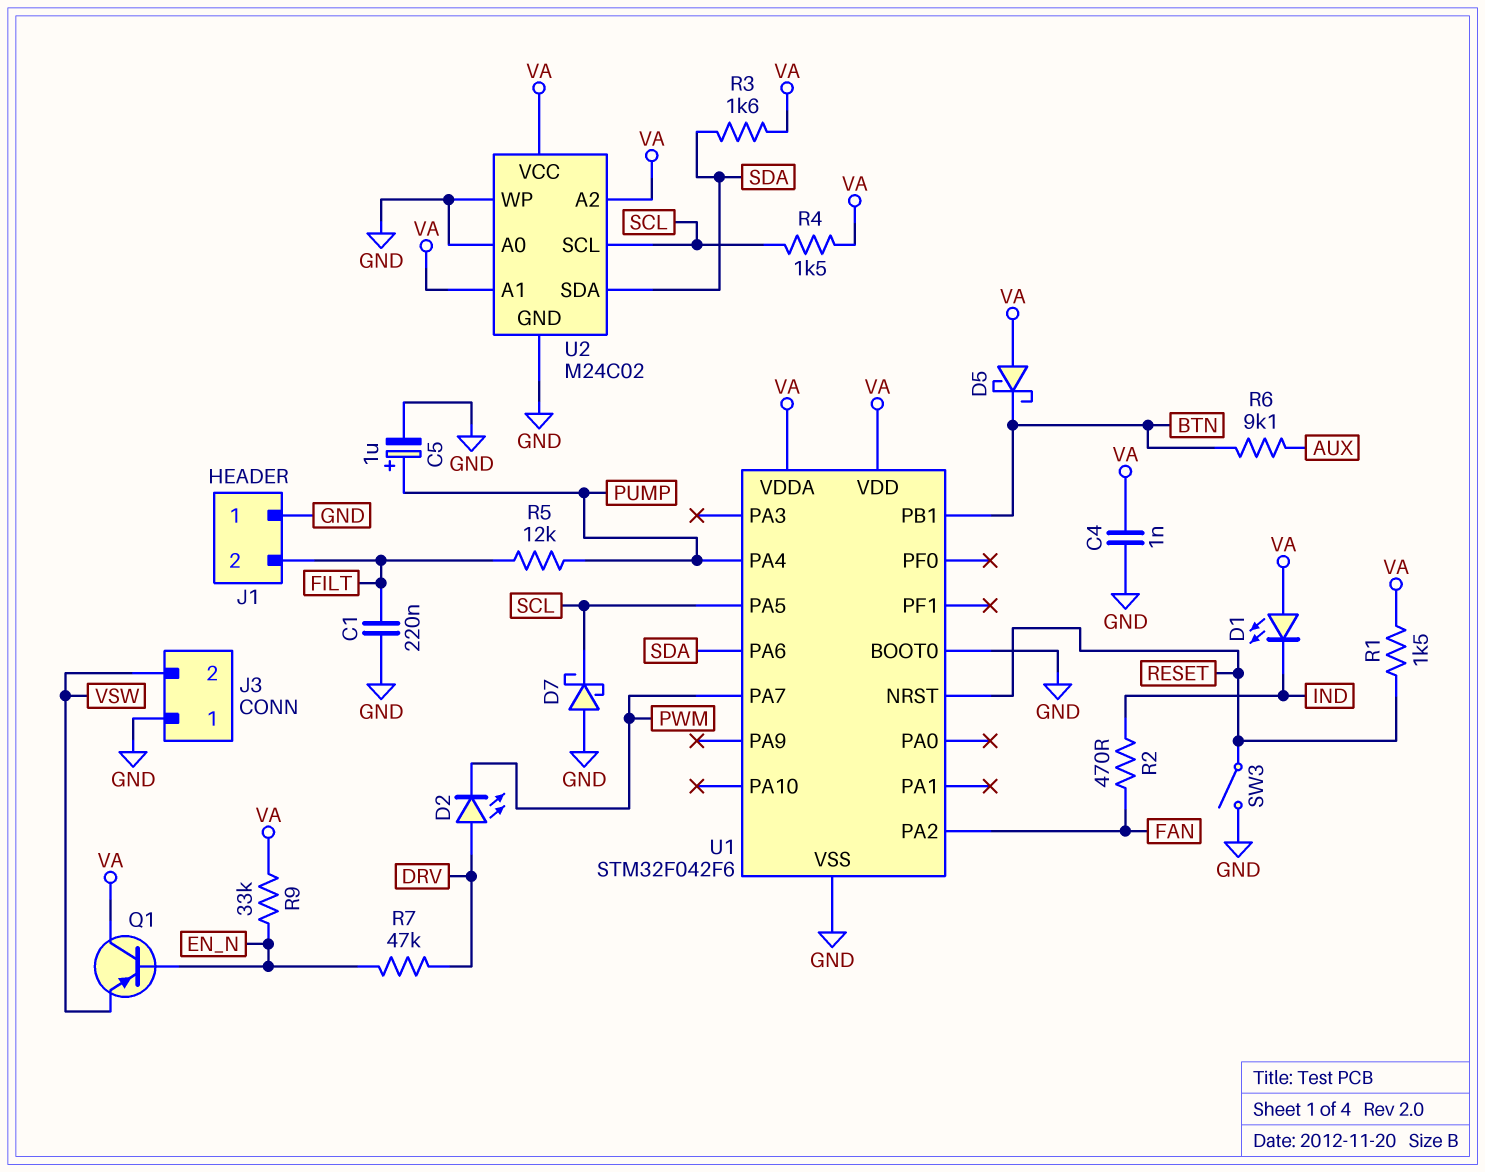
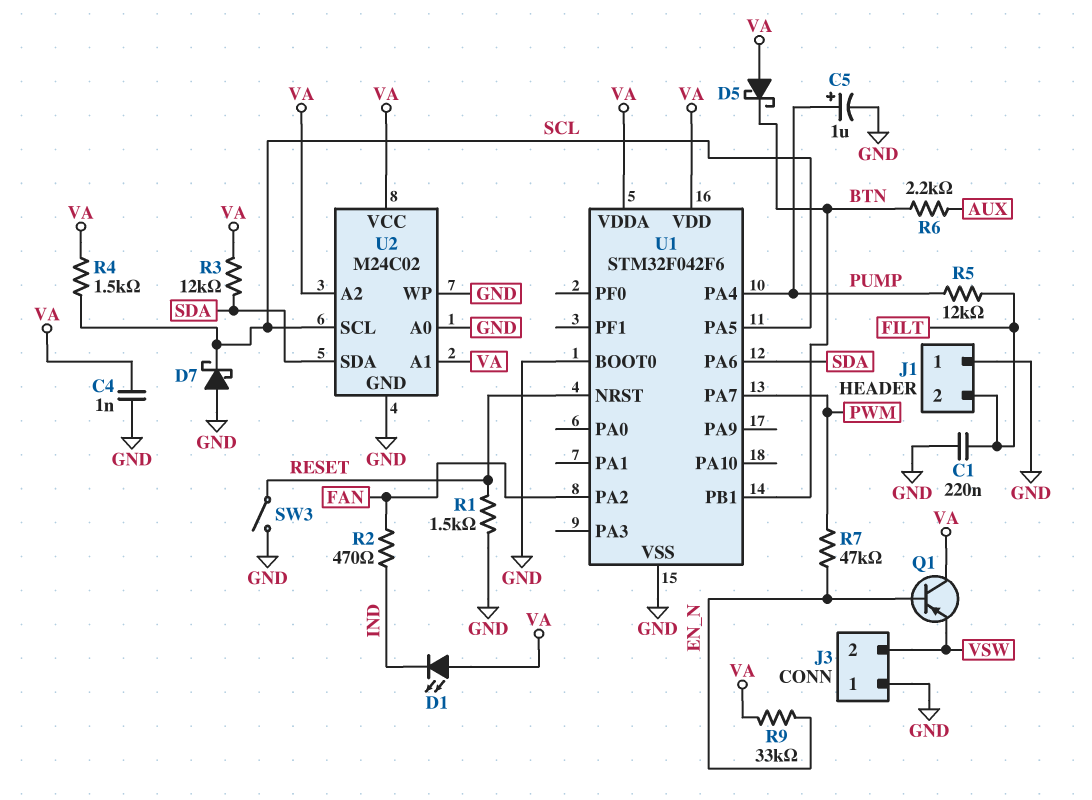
D2: LED (A DRV, K PWM) -> none
R1: 1.5k (RESET, VA) -> 1.5k (GND, RESET)
R3: 1.6k (SDA, VA) -> 12k (SDA, VA)
R6: 9.1k (AUX, BTN) -> 2.2k (AUX, BTN)
R7: 47k (DRV, EN_N) -> 47k (EN_N, PWM)

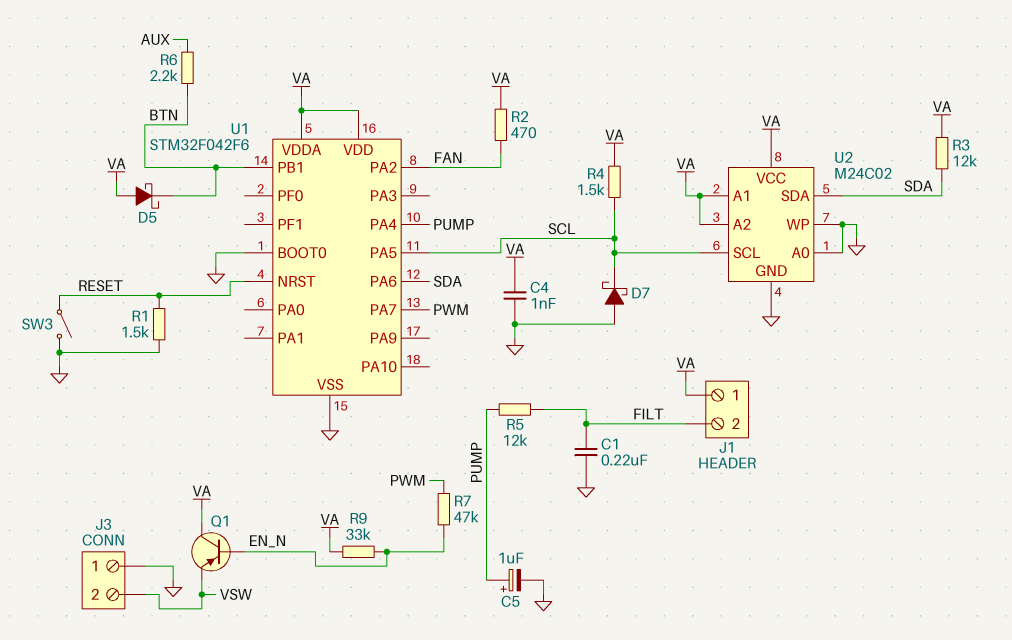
D1: LED (A VA, K IND) -> none
J1 pin 1: GND -> VA
R2: 470 (FAN, IND) -> 470 (FAN, VA)

